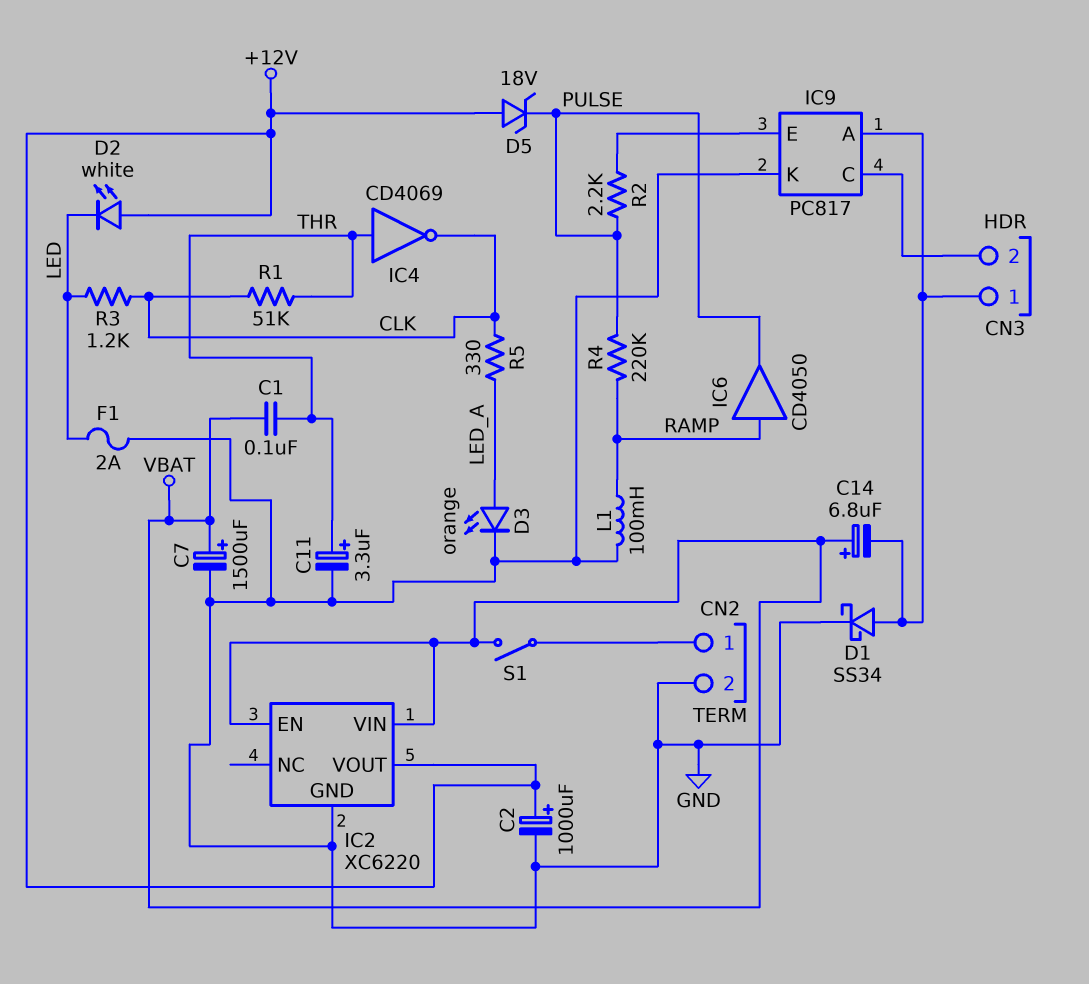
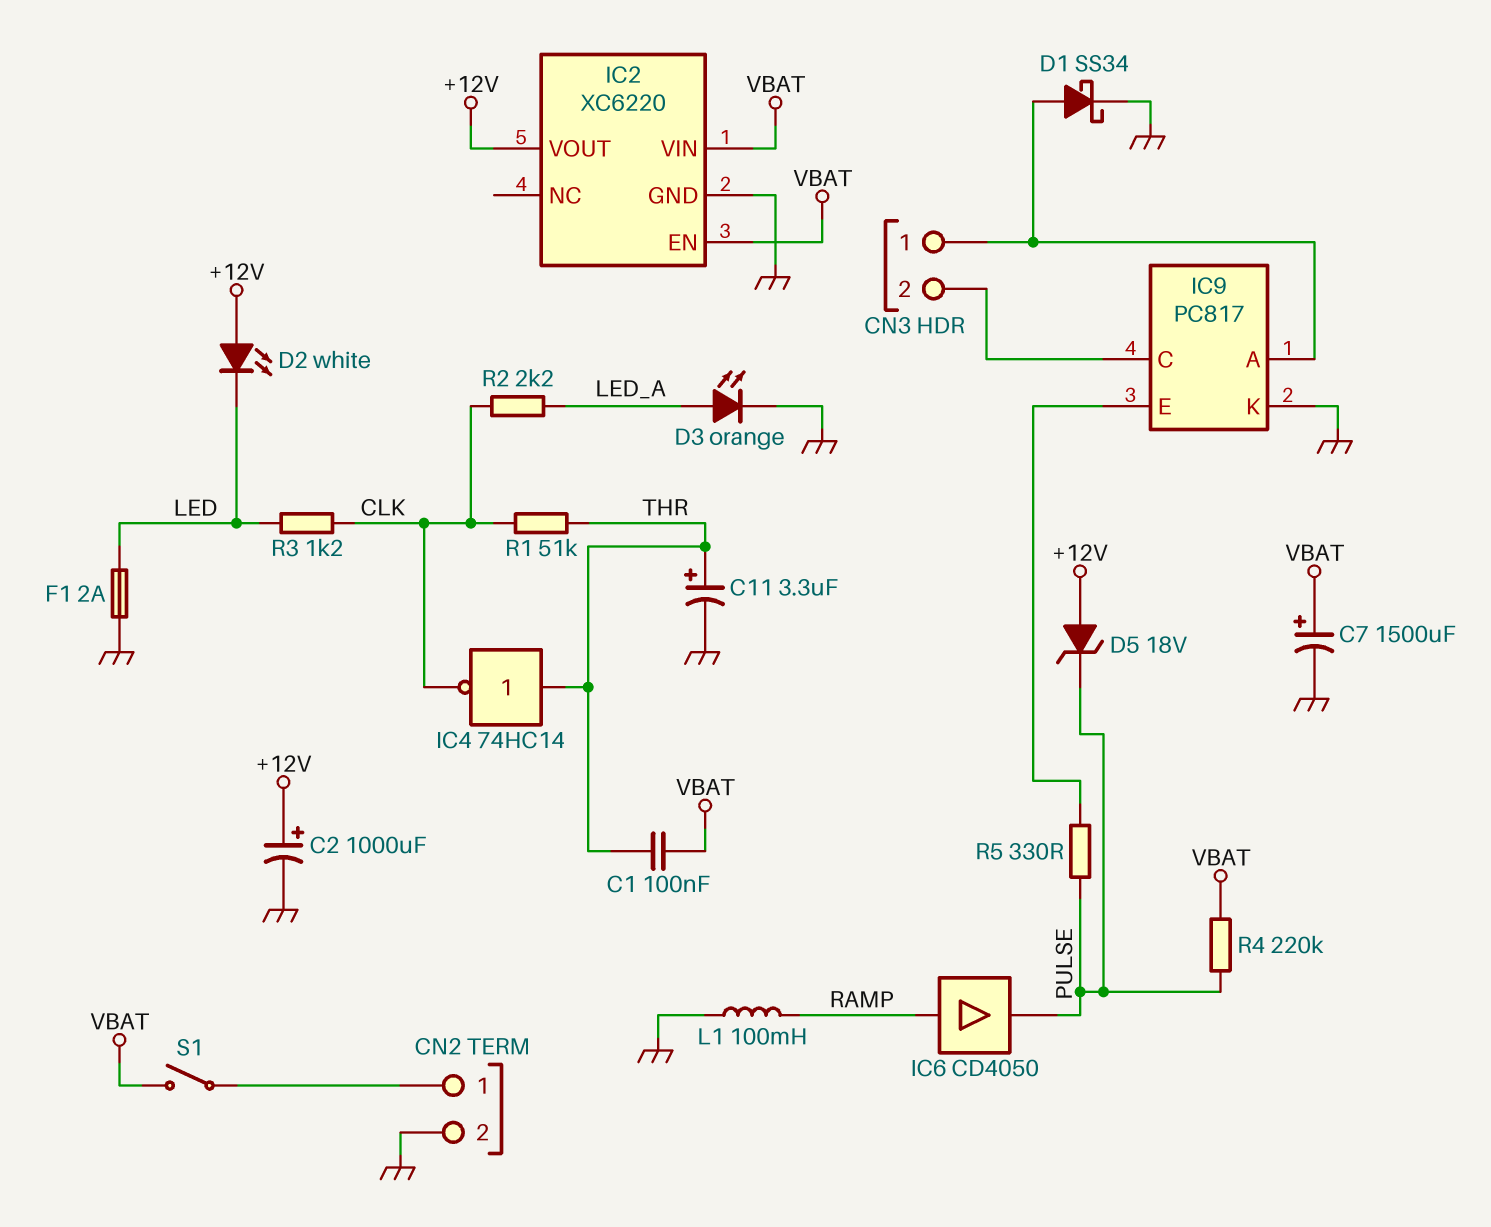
C14: 6.8uF (plus VBAT, minus CN3/1) -> none
IC4: NOT CD4069 (in THR, out CLK) -> NOT 74HC14 (in THR, out CLK)
R2: 2.2k (IC9/E, PULSE) -> 2.2k (CLK, LED_A)
R4: 220k (PULSE, RAMP) -> 220k (PULSE, VBAT)
R5: 330 (CLK, LED_A) -> 330 (IC9/E, PULSE)

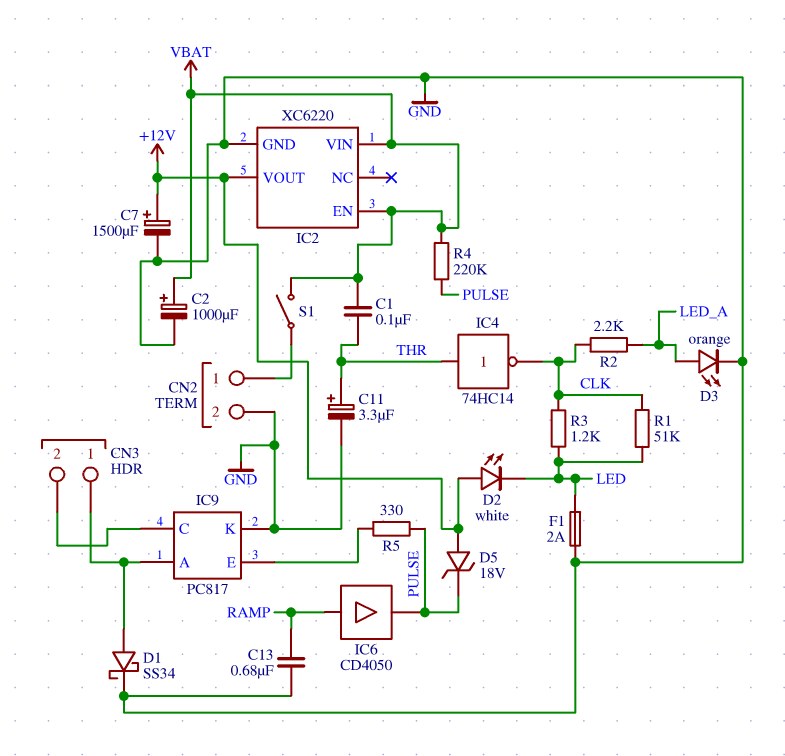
C2: 1000uF (plus +12V, minus GND) -> 1000uF (plus VBAT, minus GND)
C7: 1500uF (plus VBAT, minus GND) -> 1500uF (plus +12V, minus GND)
C13: none -> 680nF (GND, RAMP)
L1: 100mH (GND, RAMP) -> none
R1: 51k (CLK, THR) -> 51k (CLK, LED)

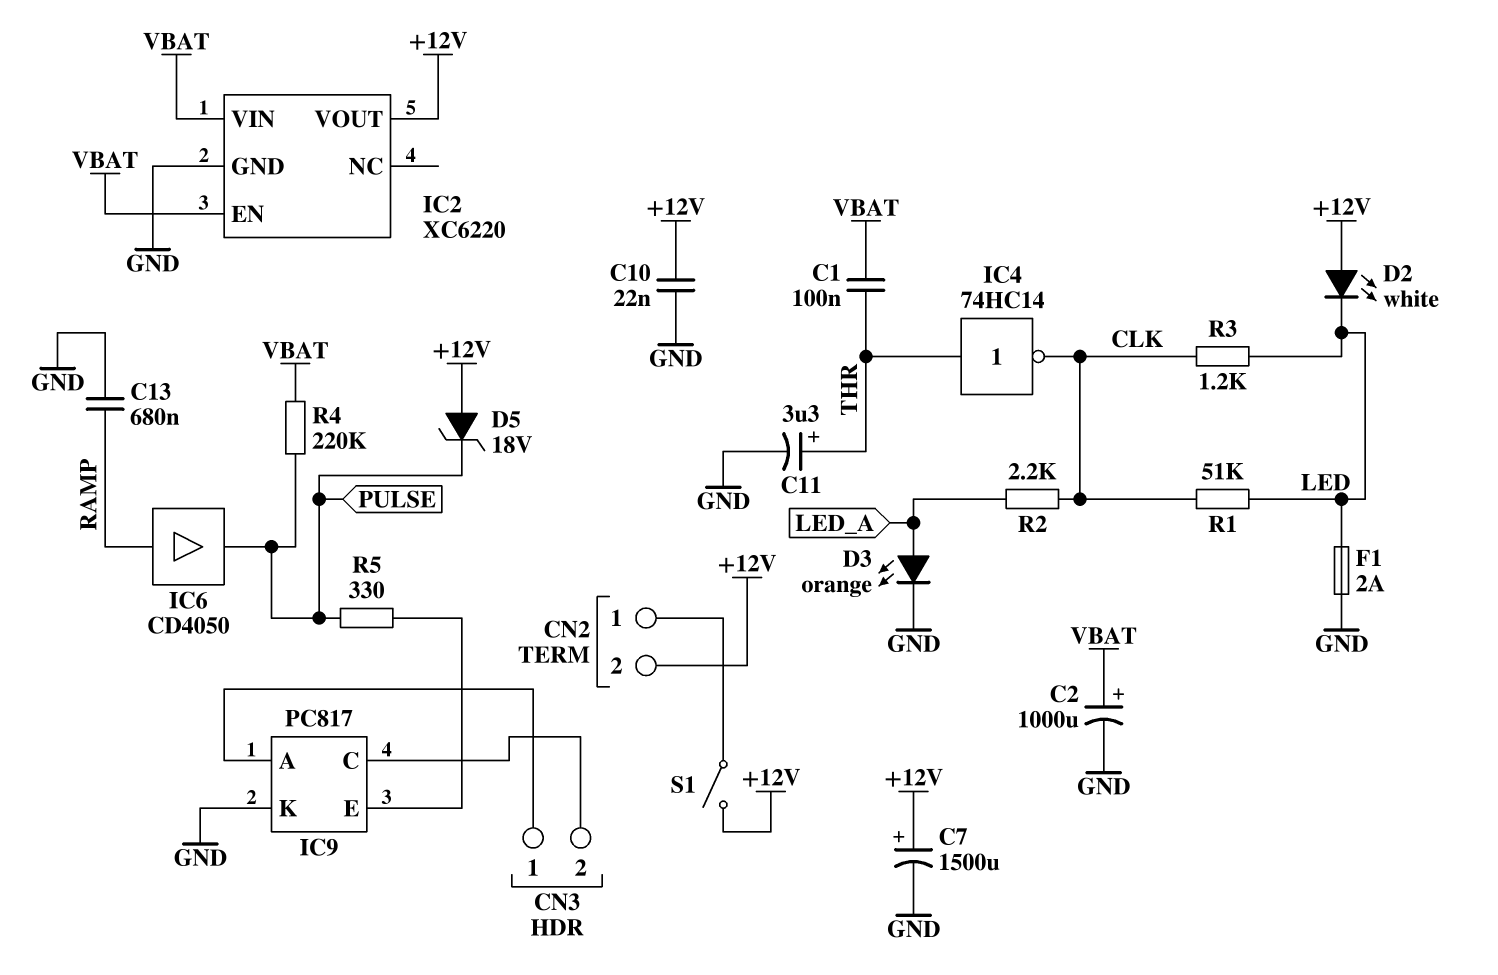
C10: none -> 22nF (+12V, GND)
CN2 pin 2: GND -> +12V
D1: schottky SS34 (A CN3/1, K GND) -> none
S1: switch (CN2/1, VBAT) -> switch (+12V, CN2/1)

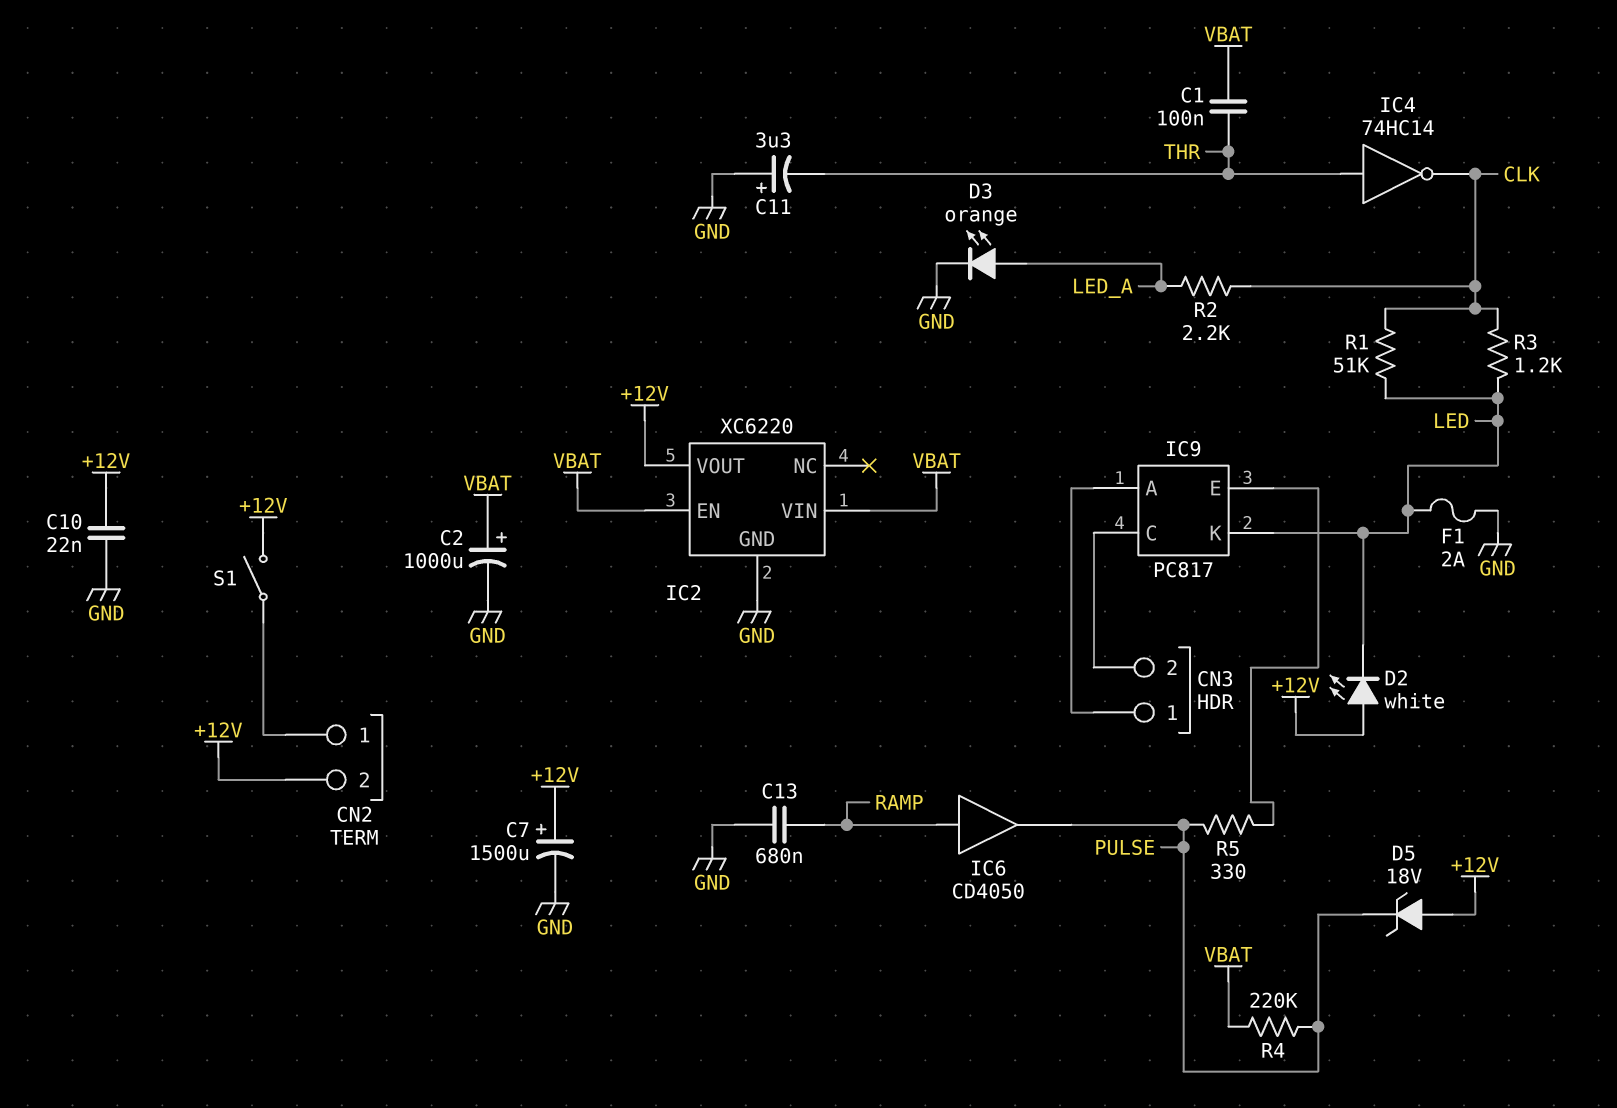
C11: 3.3uF (plus THR, minus GND) -> 3.3uF (plus GND, minus THR)
IC9 pin K: GND -> LED

